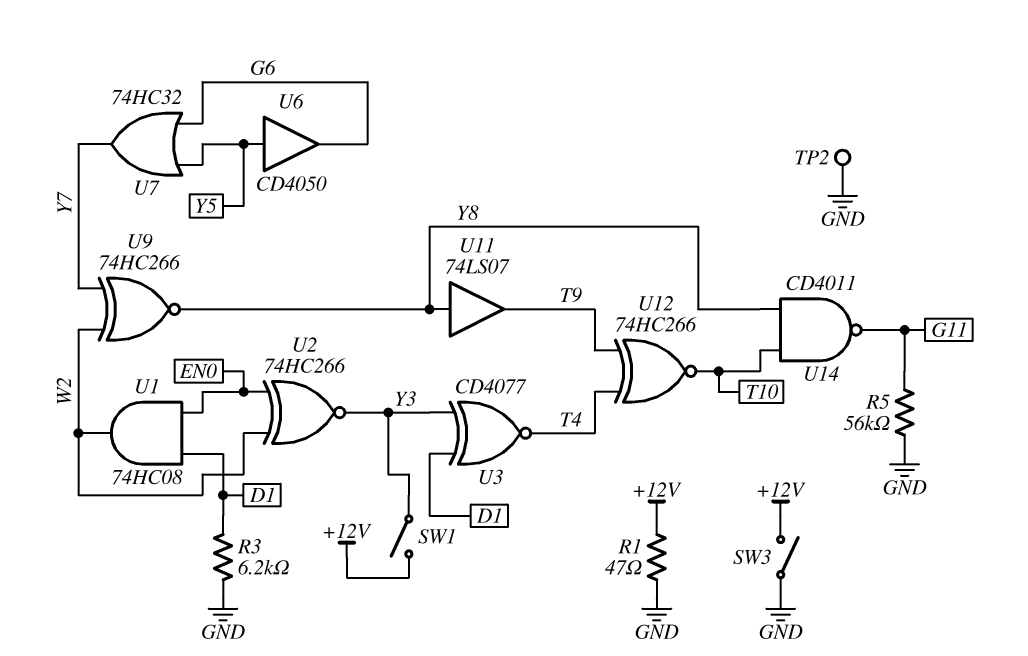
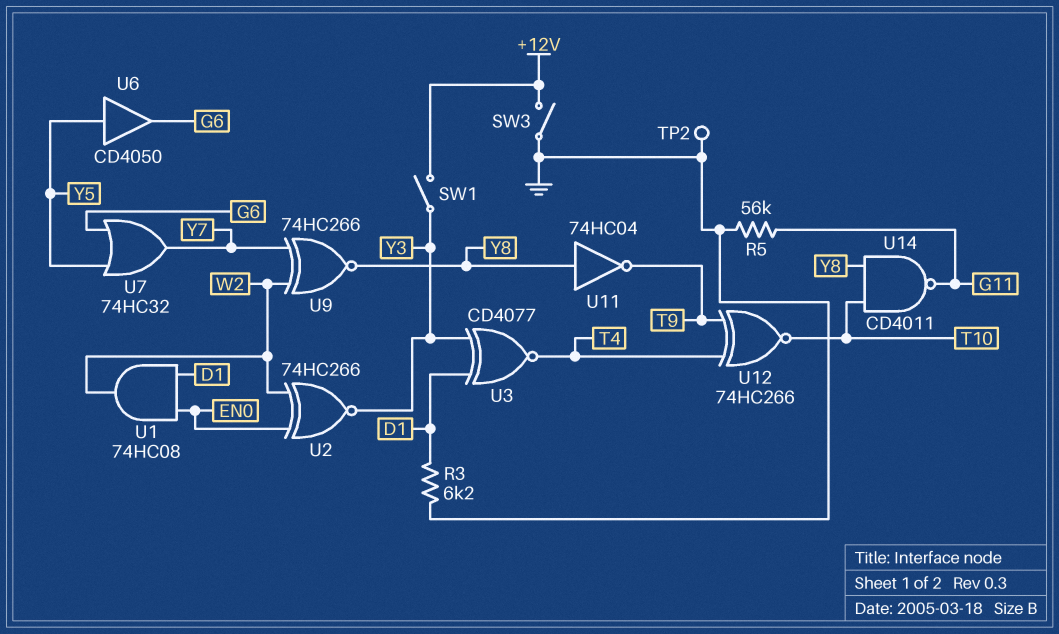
R1: 47 (+12V, GND) -> none
U11: buffer 74LS07 (in Y8, out T9) -> NOT 74HC04 (in Y8, out T9)

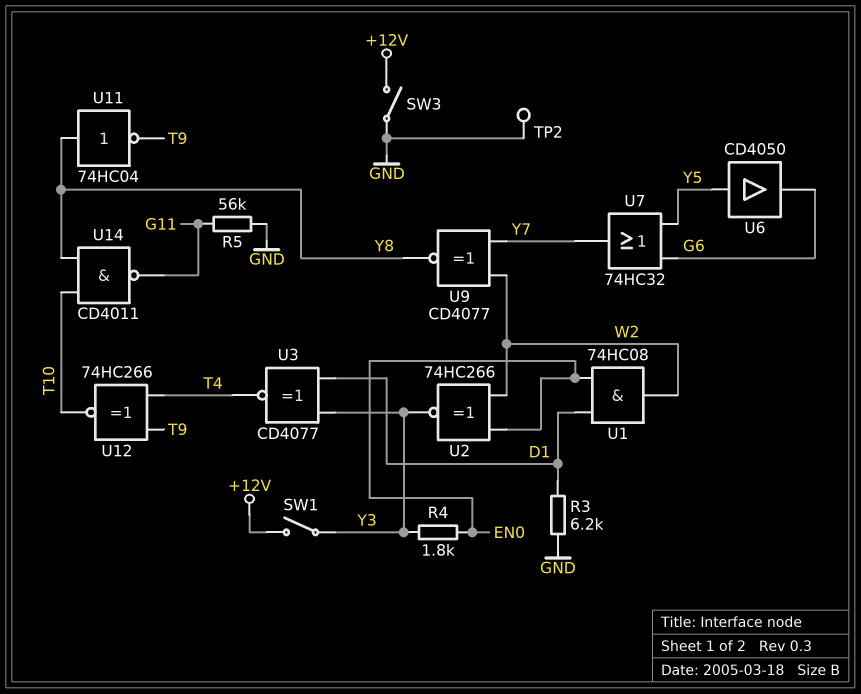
R4: none -> 1.8k (EN0, Y3)
U9: XNOR 74HC266 (in W2, in Y7, out Y8) -> XNOR CD4077 (in W2, in Y7, out Y8)

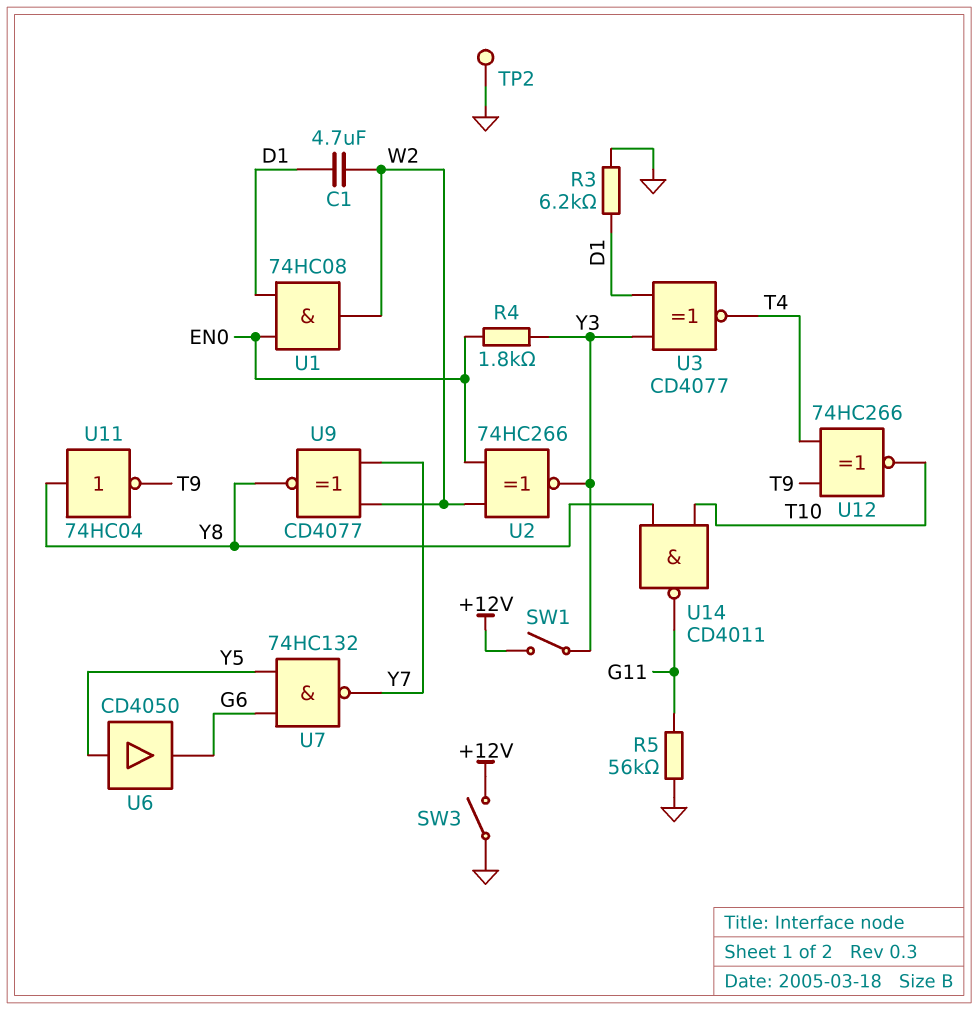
C1: none -> 4.7uF (D1, W2)
U7: OR 74HC32 (in G6, in Y5, out Y7) -> NAND 74HC132 (in G6, in Y5, out Y7)

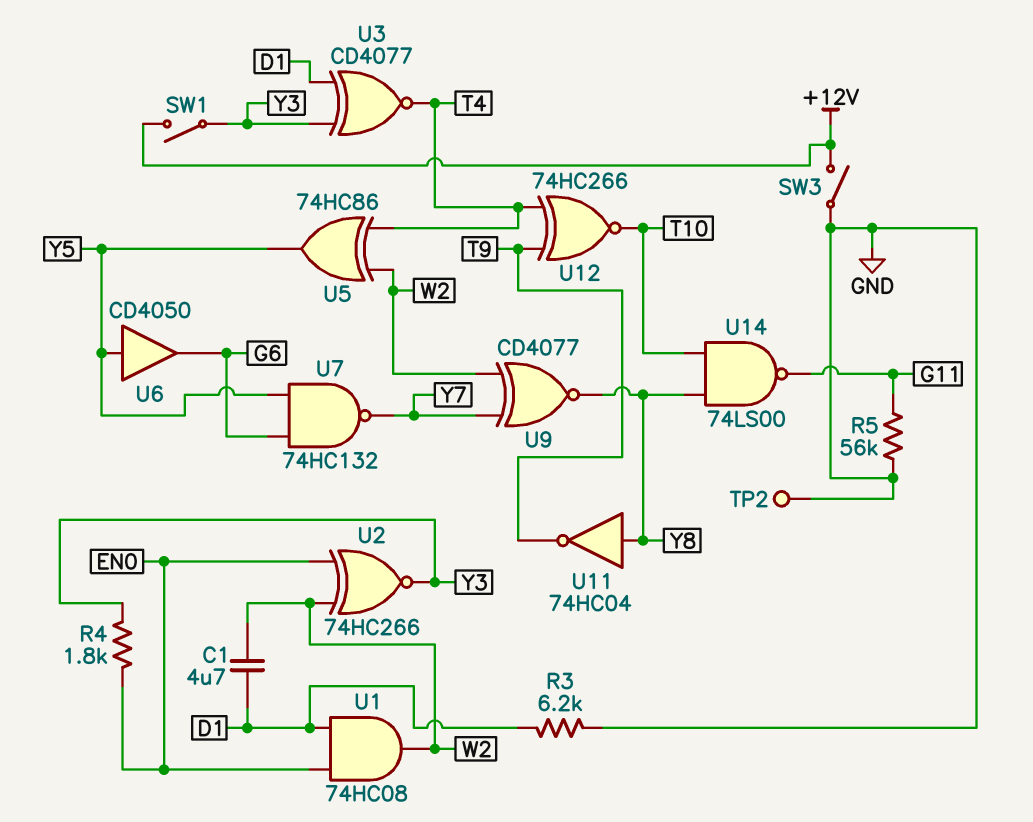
U5: none -> XOR 74HC86 (in T4, in W2, out Y5)
U14: NAND CD4011 (in T10, in Y8, out G11) -> NAND 74LS00 (in T10, in Y8, out G11)

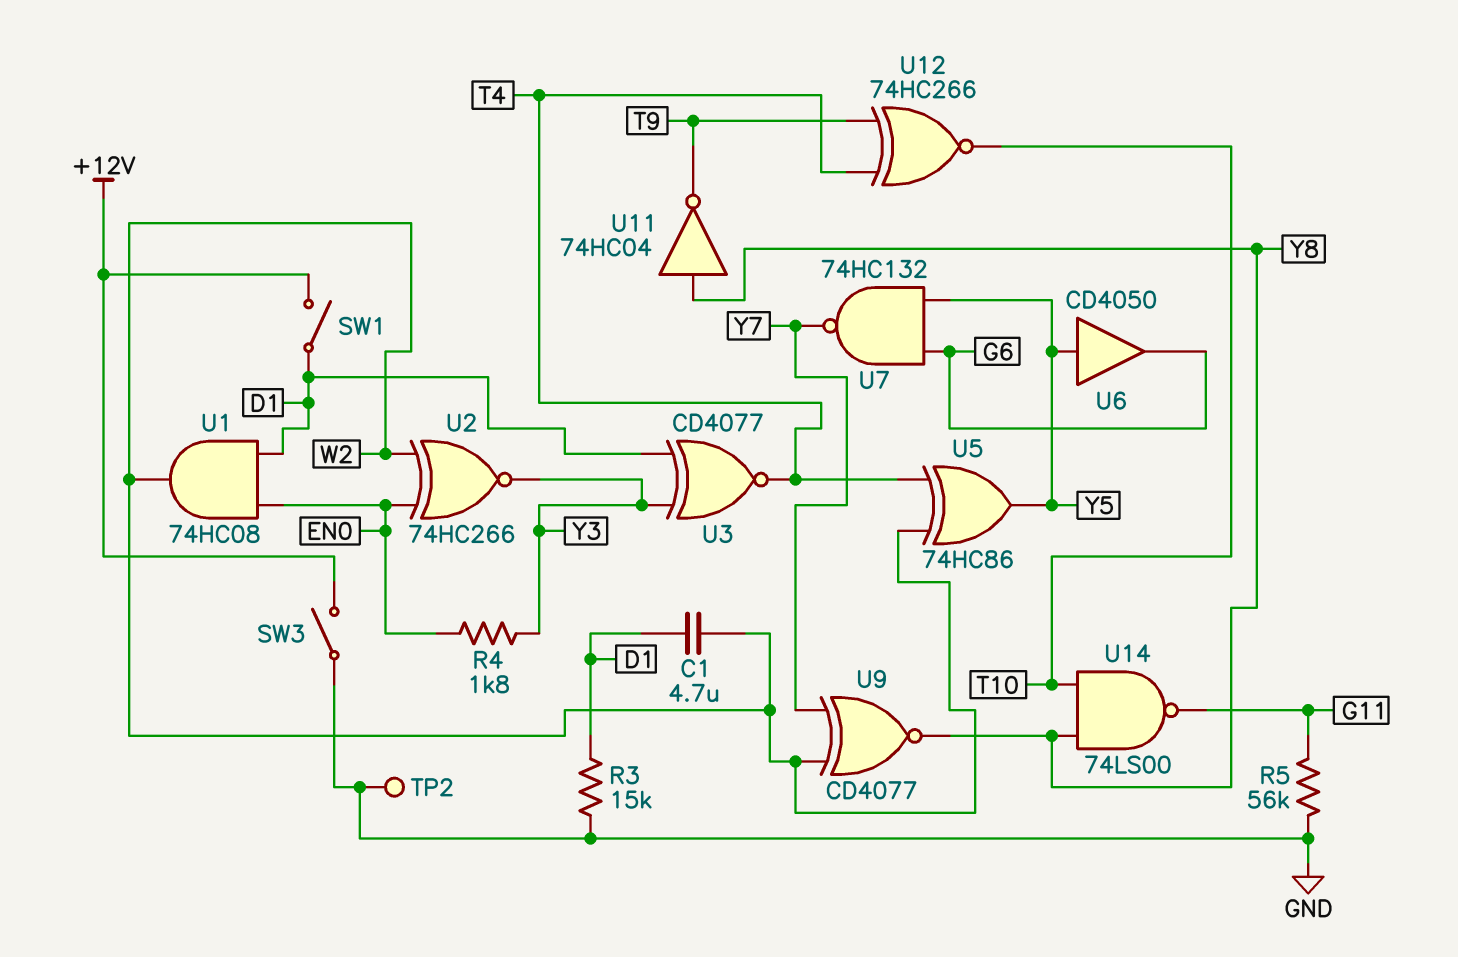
R3: 6.2k (D1, GND) -> 15k (D1, GND)
SW1: switch (+12V, Y3) -> switch (+12V, D1)

